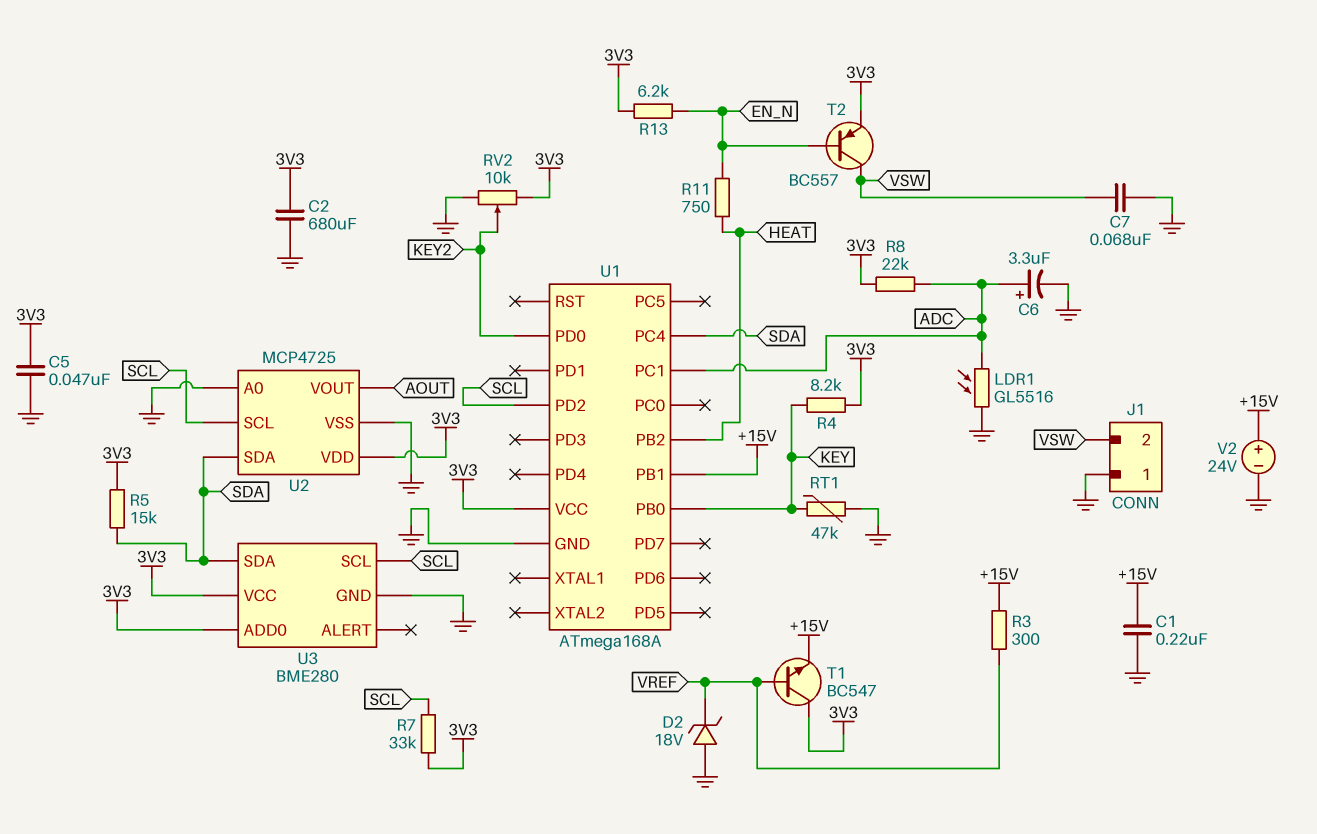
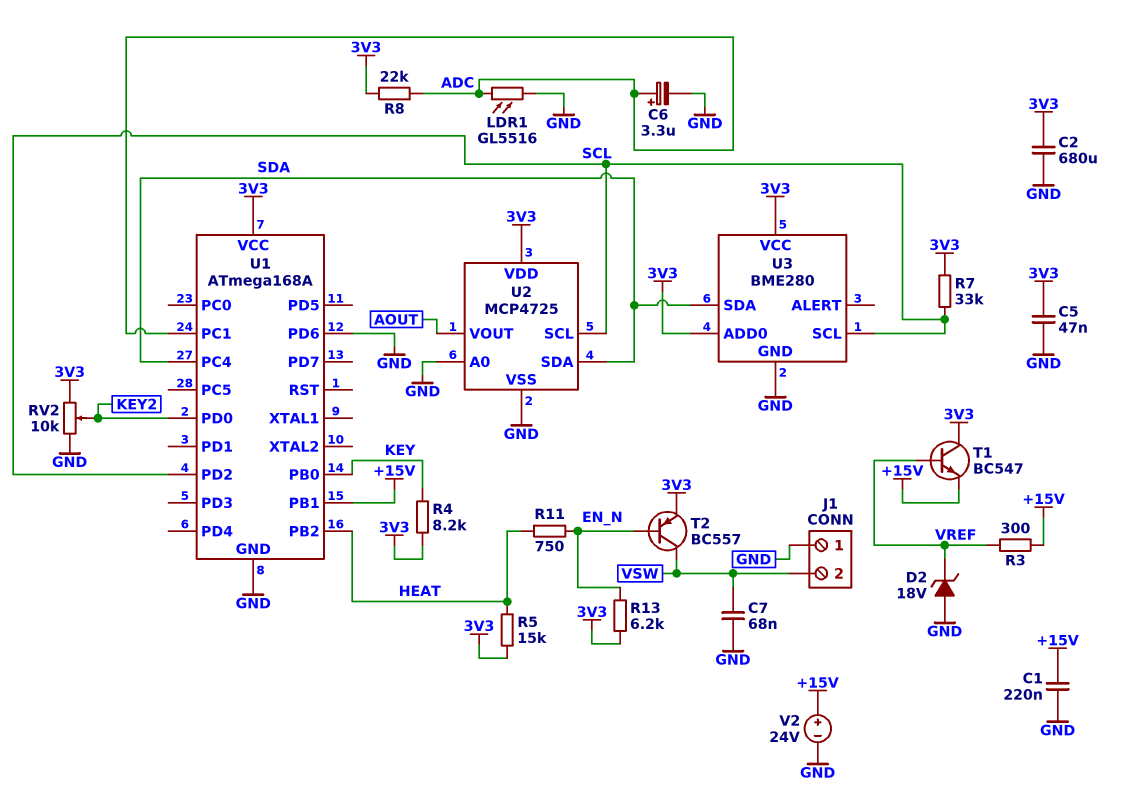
R5: 15k (3V3, SDA) -> 15k (3V3, HEAT)
RT1: 47k (GND, KEY) -> none
U1 pin PD6: none -> GND

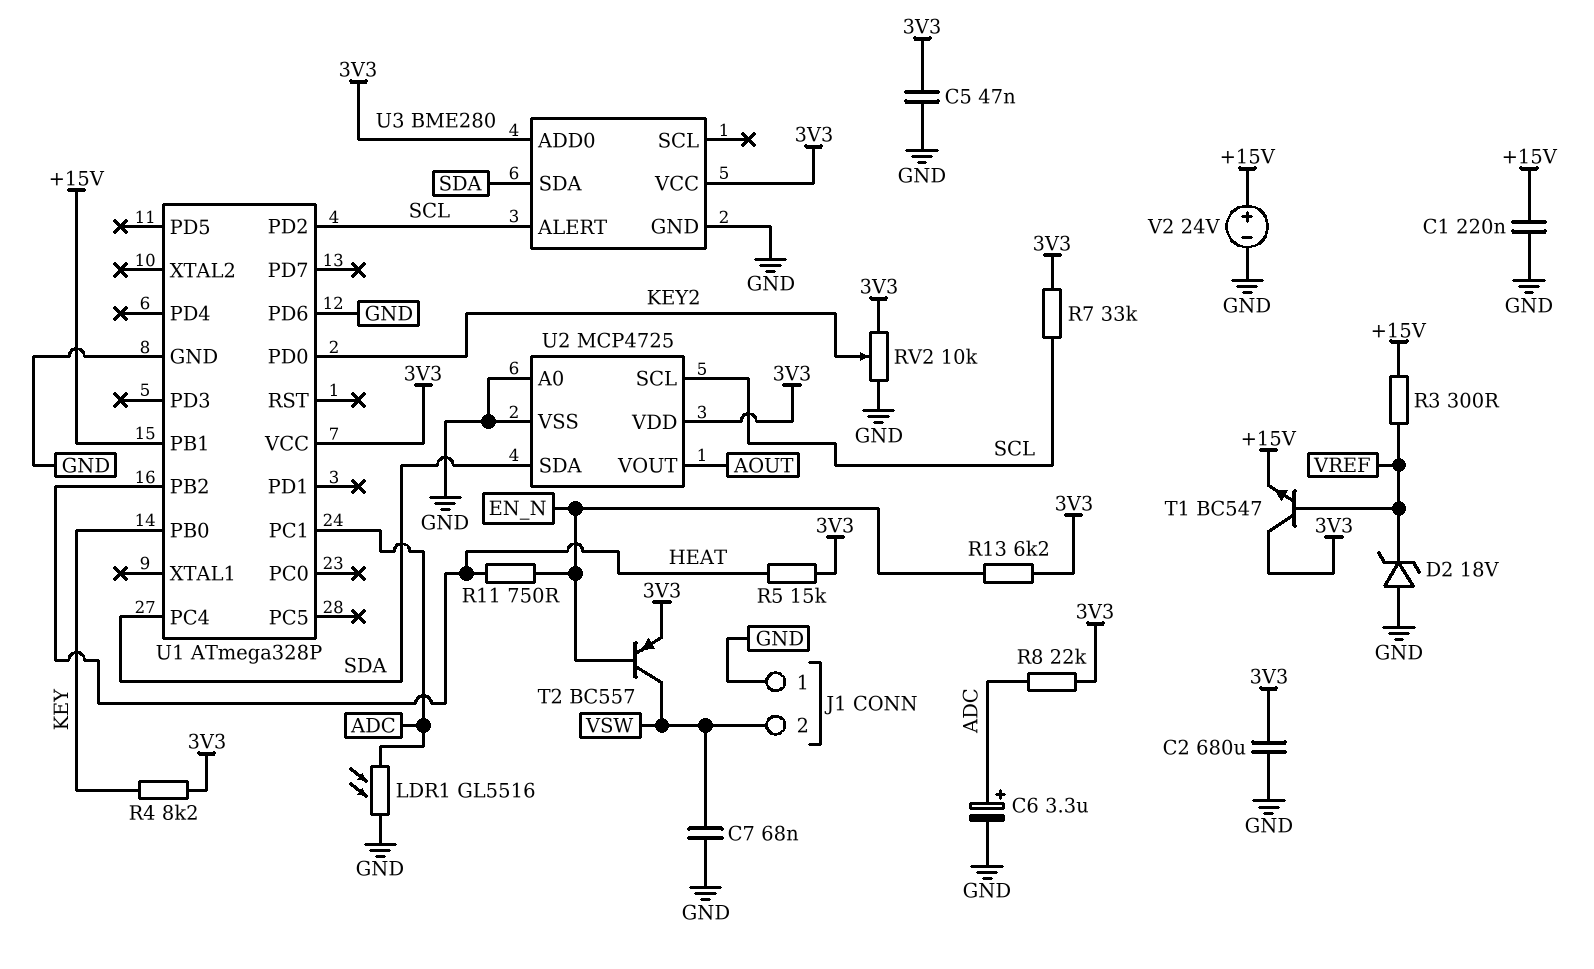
U1: ATmega168A -> ATmega328P
U3 pin ALERT: none -> SCL
U3 pin SCL: SCL -> none

